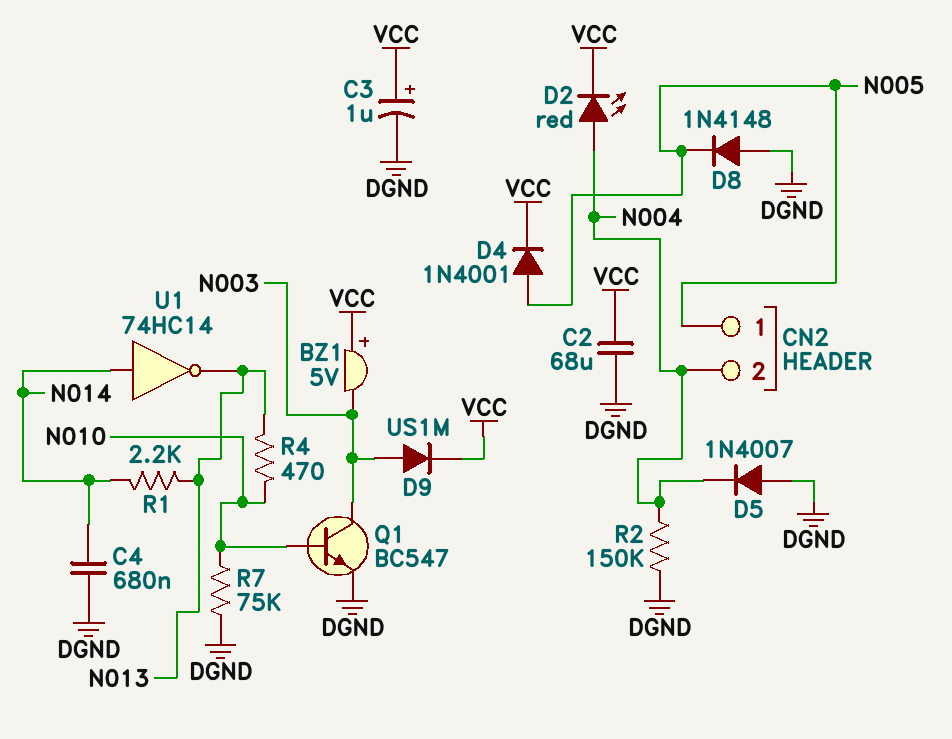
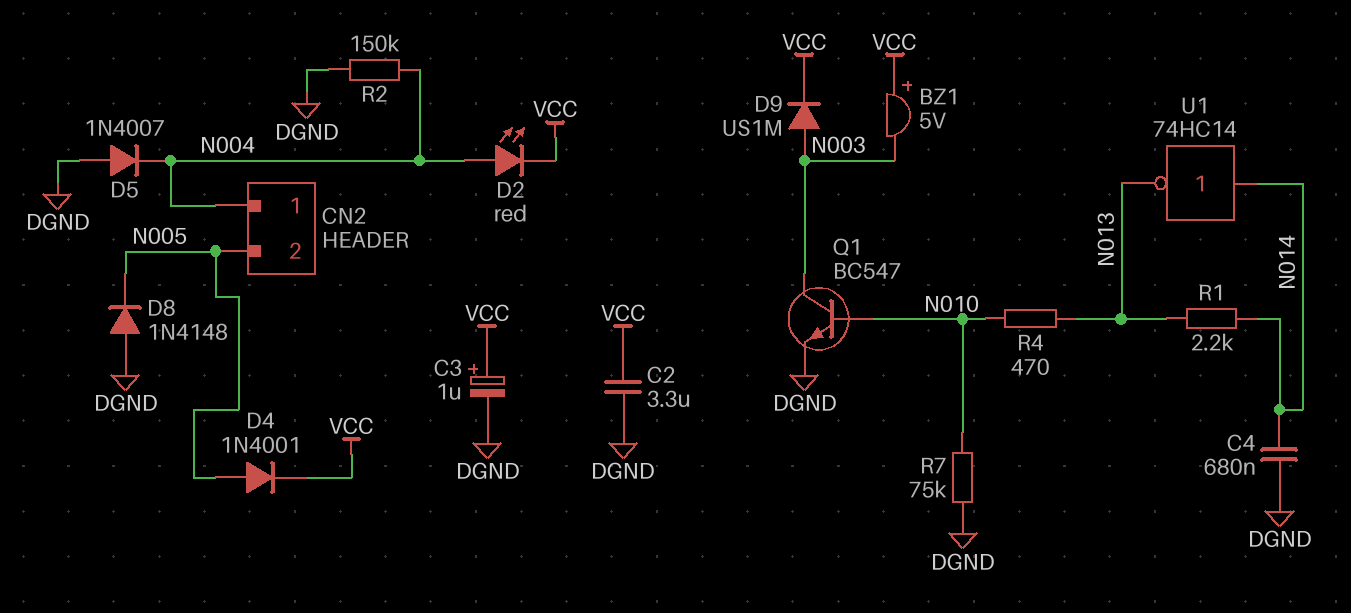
C2: 68uF (DGND, VCC) -> 3.3uF (DGND, VCC)
CN2 pin 1: N005 -> N004
CN2 pin 2: N004 -> N005

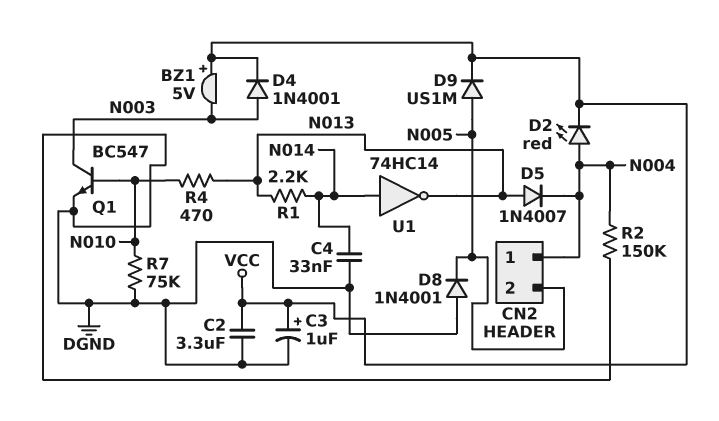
C4: 680nF (DGND, N014) -> 33nF (DGND, N014)
D4: diode 1N4001 (A N005, K VCC) -> diode 1N4001 (A N003, K VCC)
D5: diode 1N4007 (A DGND, K N004) -> diode 1N4007 (A N013, K N004)
D8: diode 1N4148 (A DGND, K N005) -> diode 1N4001 (A DGND, K N005)
D9: diode US1M (A N003, K VCC) -> diode US1M (A N005, K VCC)

